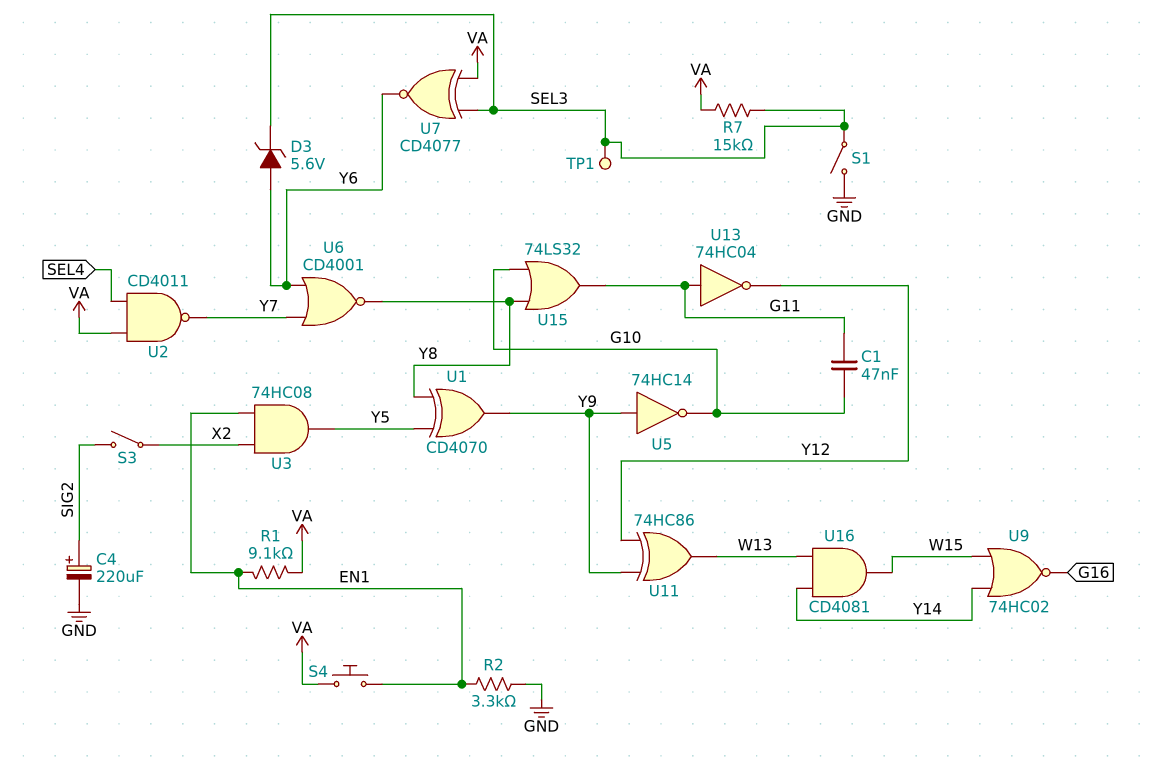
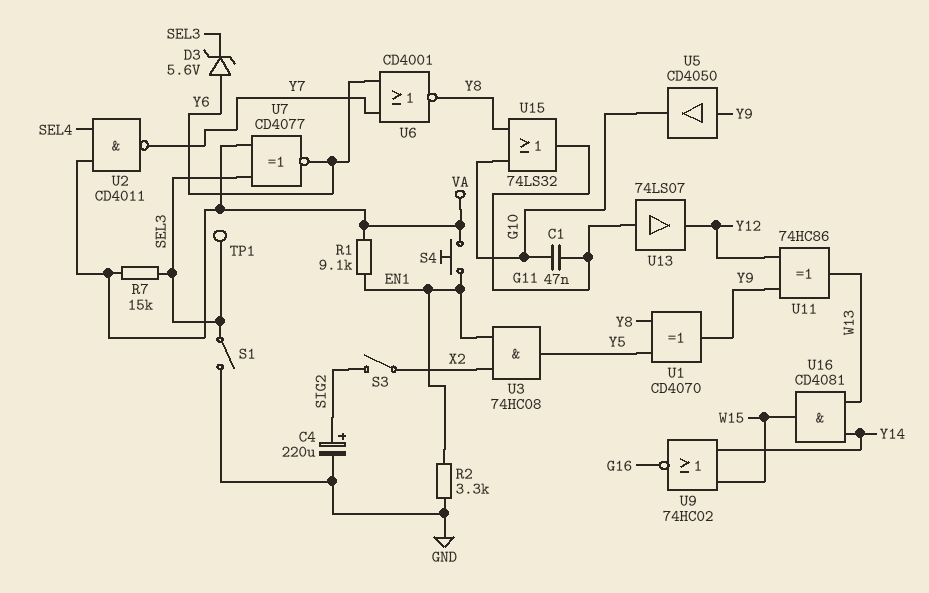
U5: NOT 74HC14 (in Y9, out G10) -> buffer CD4050 (in Y9, out G10)
U13: NOT 74HC04 (in G11, out Y12) -> buffer 74LS07 (in G11, out Y12)

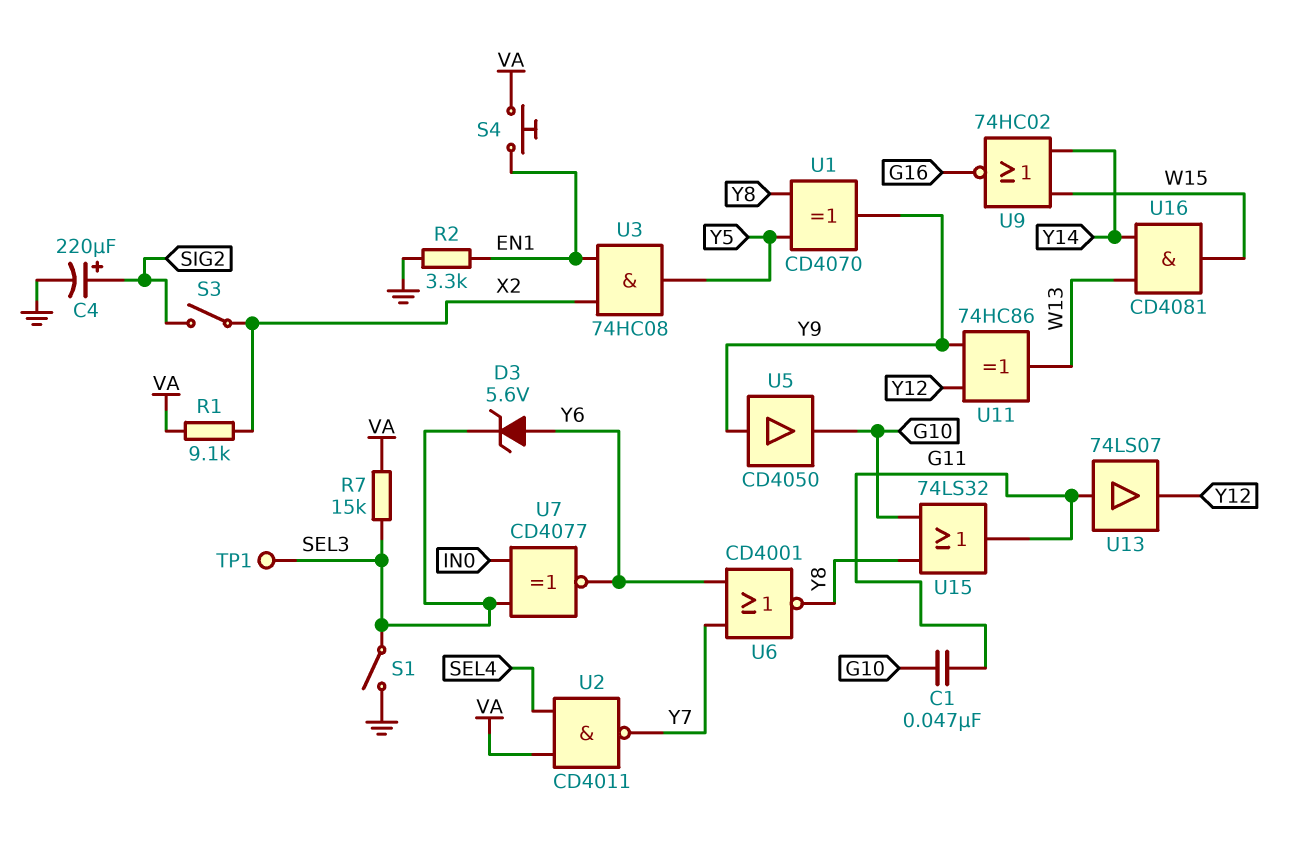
R1: 9.1k (EN1, VA) -> 9.1k (VA, X2)
U7: XNOR CD4077 (in SEL3, in VA, out Y6) -> XNOR CD4077 (in IN0, in SEL3, out Y6)

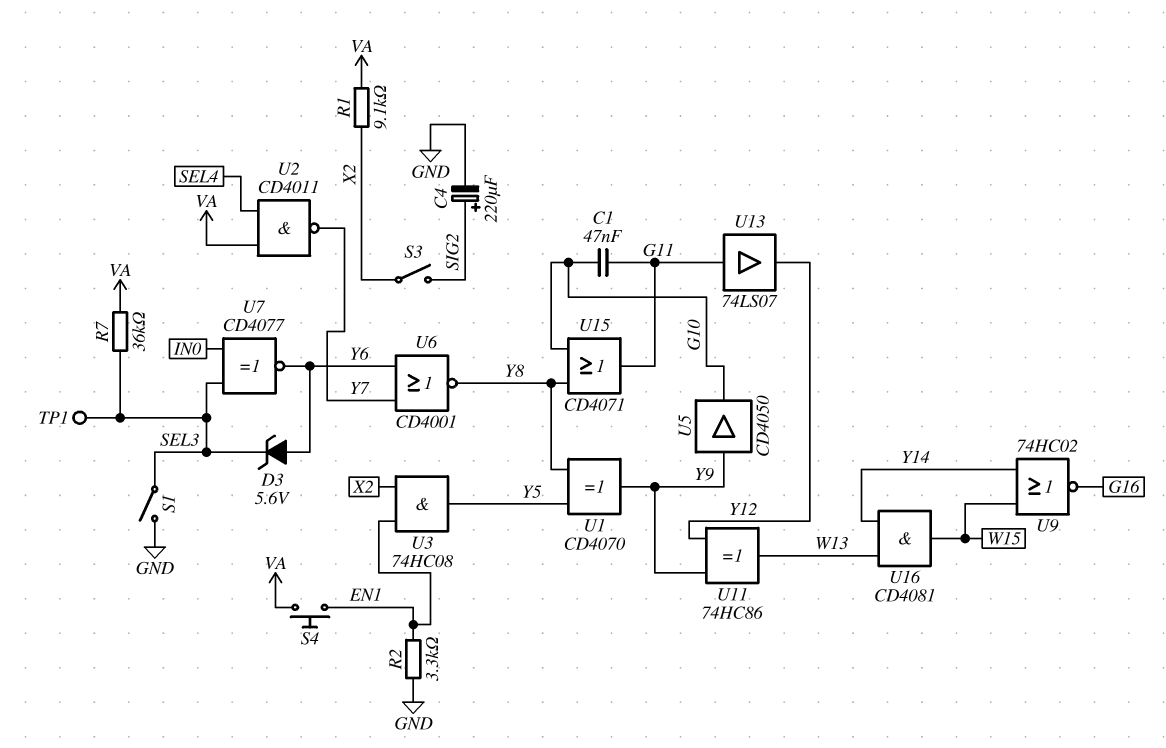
R7: 15k (SEL3, VA) -> 36k (SEL3, VA)
U15: OR 74LS32 (in G10, in Y8, out G11) -> OR CD4071 (in G10, in Y8, out G11)

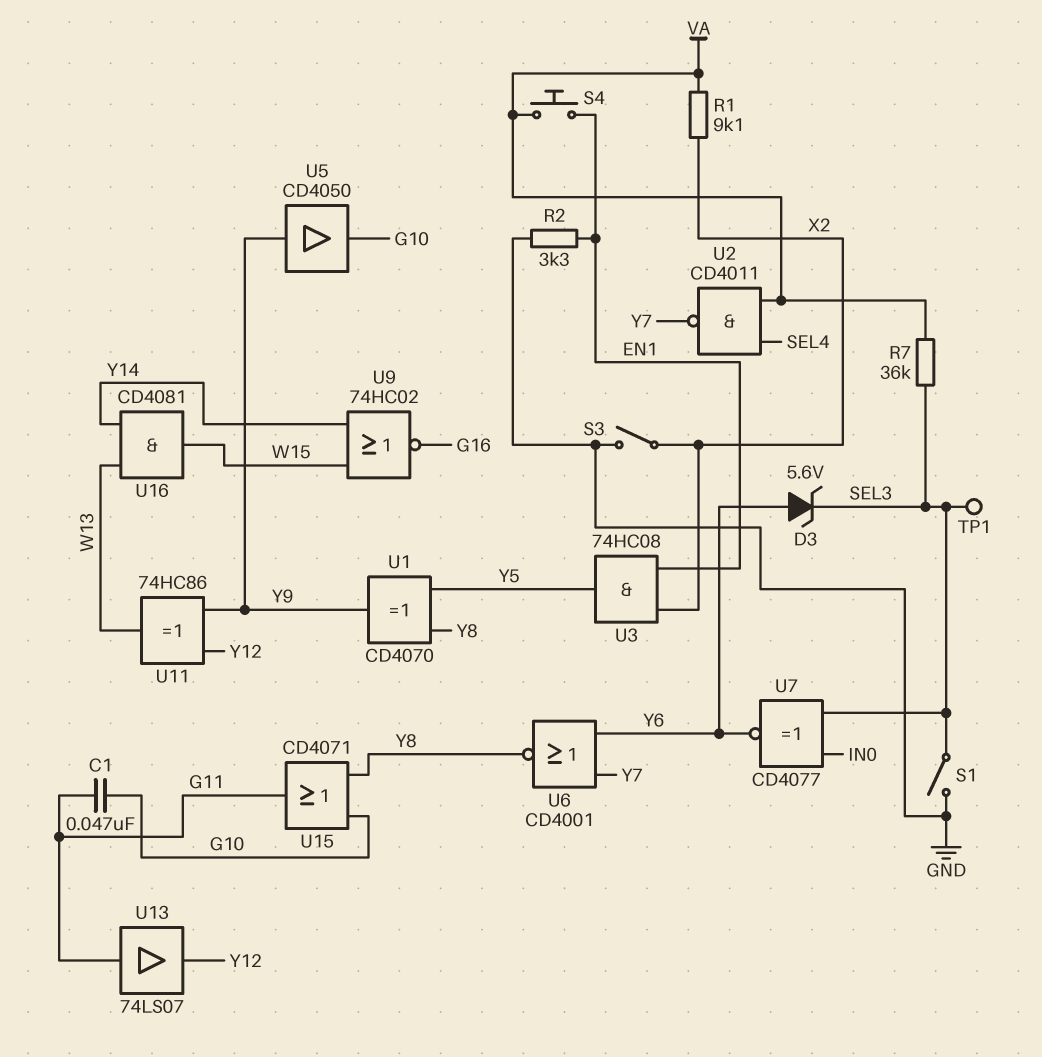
C4: 220uF (plus SIG2, minus GND) -> none
S3: switch (SIG2, X2) -> switch (GND, X2)

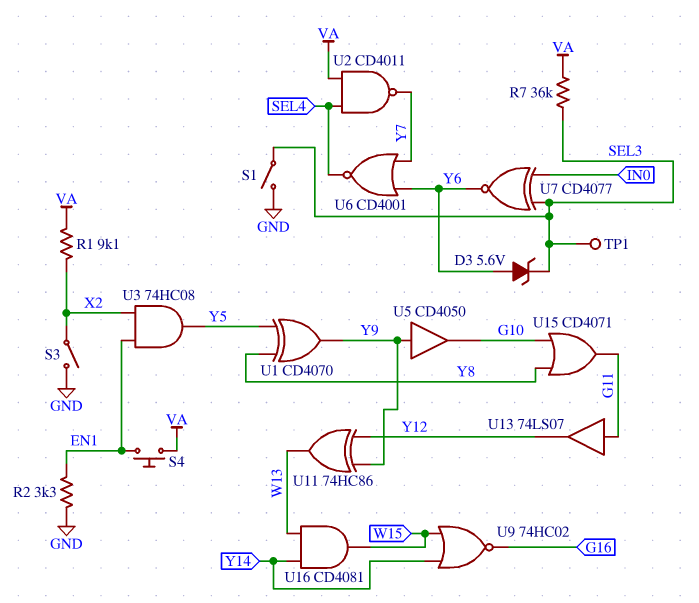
C1: 47nF (G10, G11) -> none
U6: NOR CD4001 (in Y6, in Y7, out Y8) -> NOR CD4001 (in Y6, in Y7, out SEL4)

